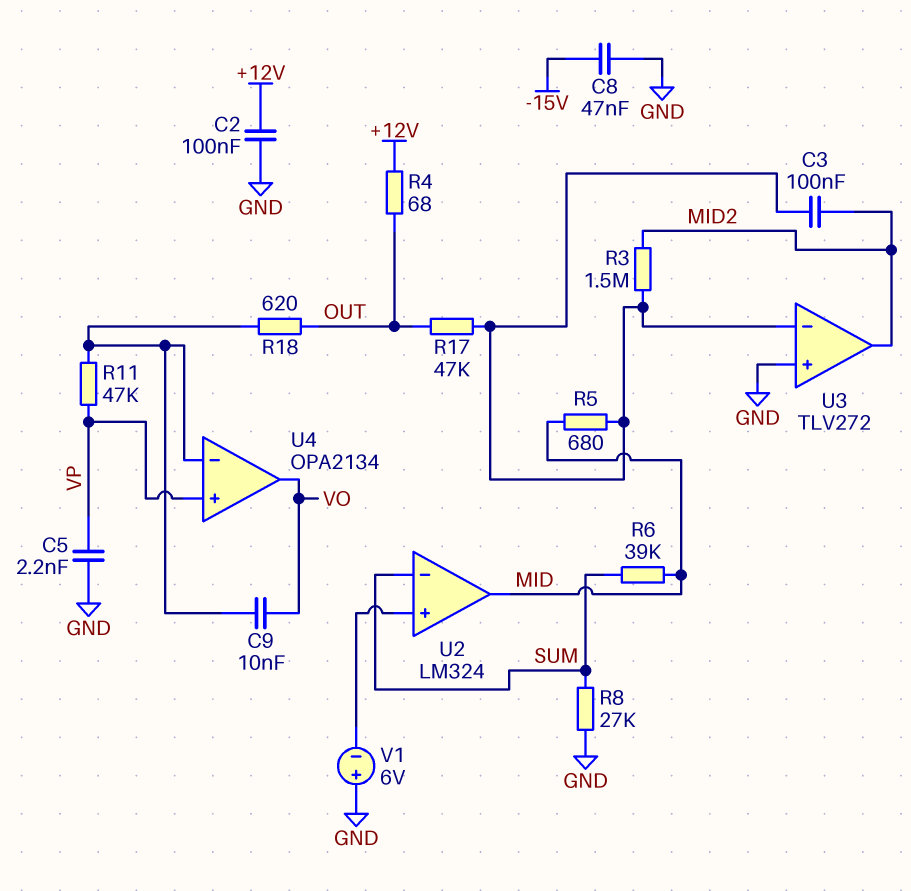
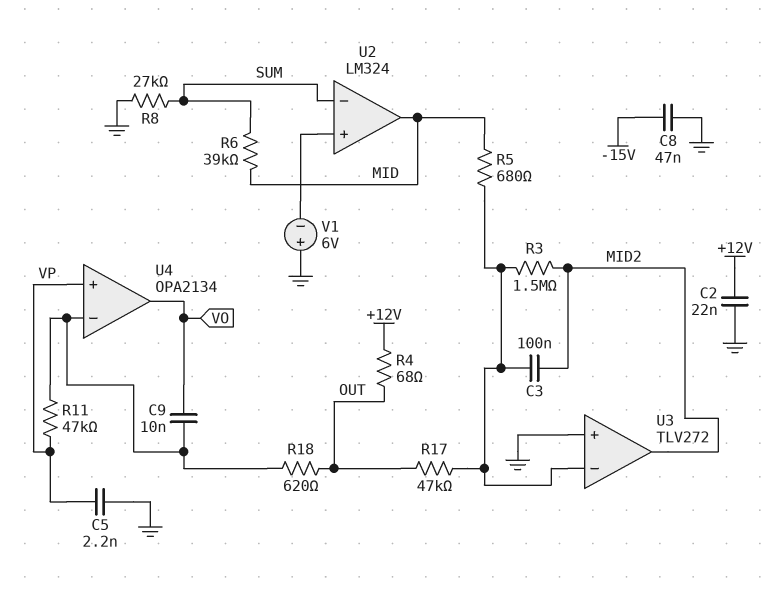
C2: 100nF (+12V, GND) -> 22nF (+12V, GND)

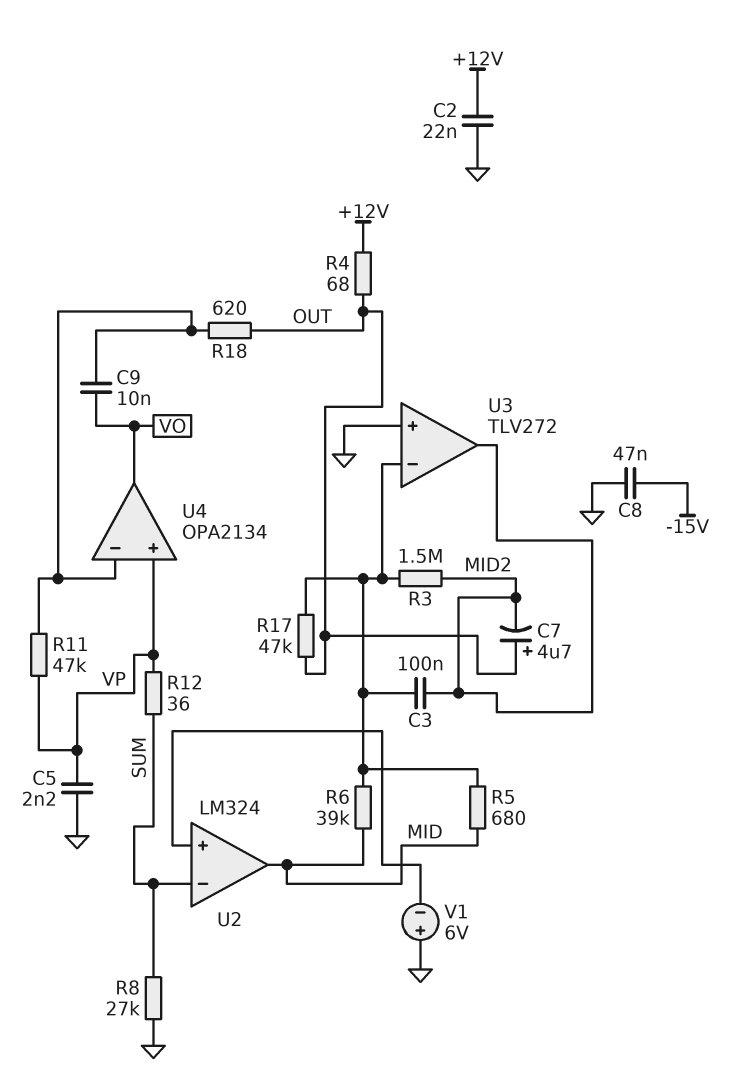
C7: none -> 4.7uF (plus OUT, minus MID2)
R6: 39k (MID, SUM) -> 39k (MID, U3/in-)
R12: none -> 36 (SUM, VP)

